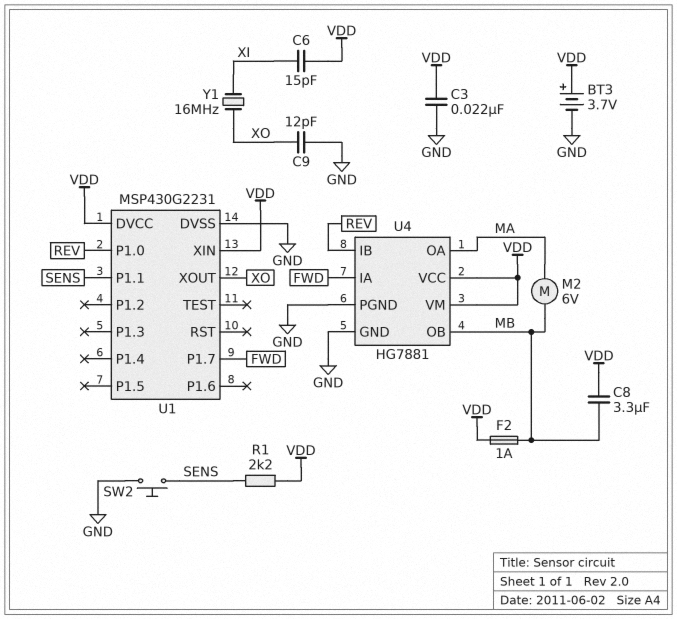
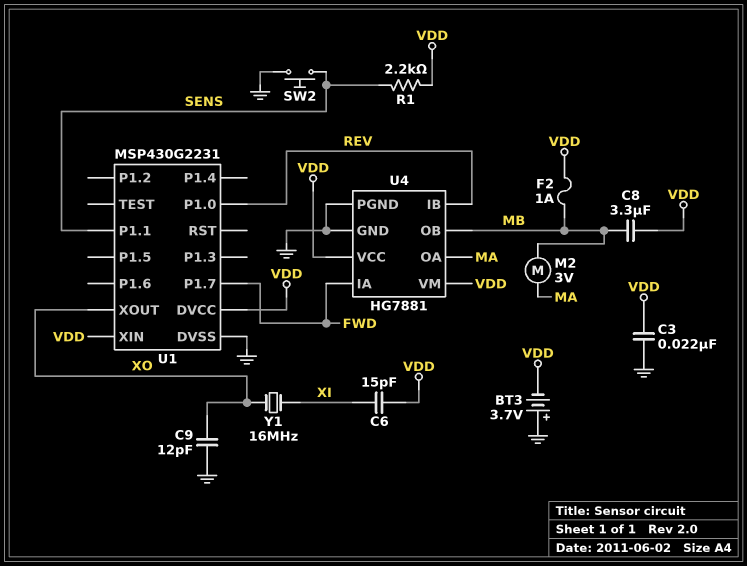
BT3: 3.7V (plus VDD, minus GND) -> 3.7V (plus GND, minus VDD)
M2: motor 6V (MA, MB) -> motor 3V (MA, MB)

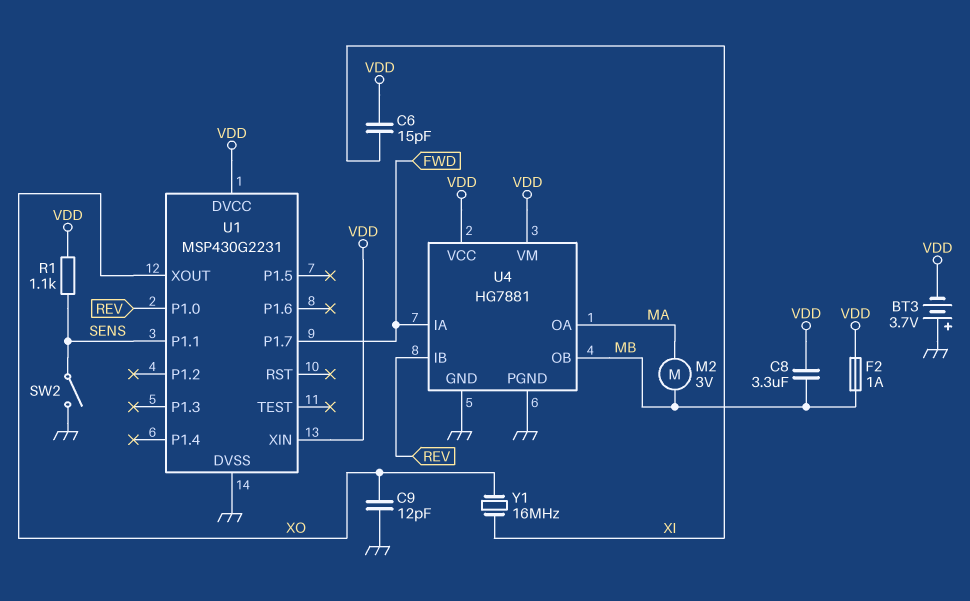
C3: 22nF (GND, VDD) -> none
R1: 2.2k (SENS, VDD) -> 1.1k (SENS, VDD)
SW2: button (GND, SENS) -> switch (GND, SENS)

